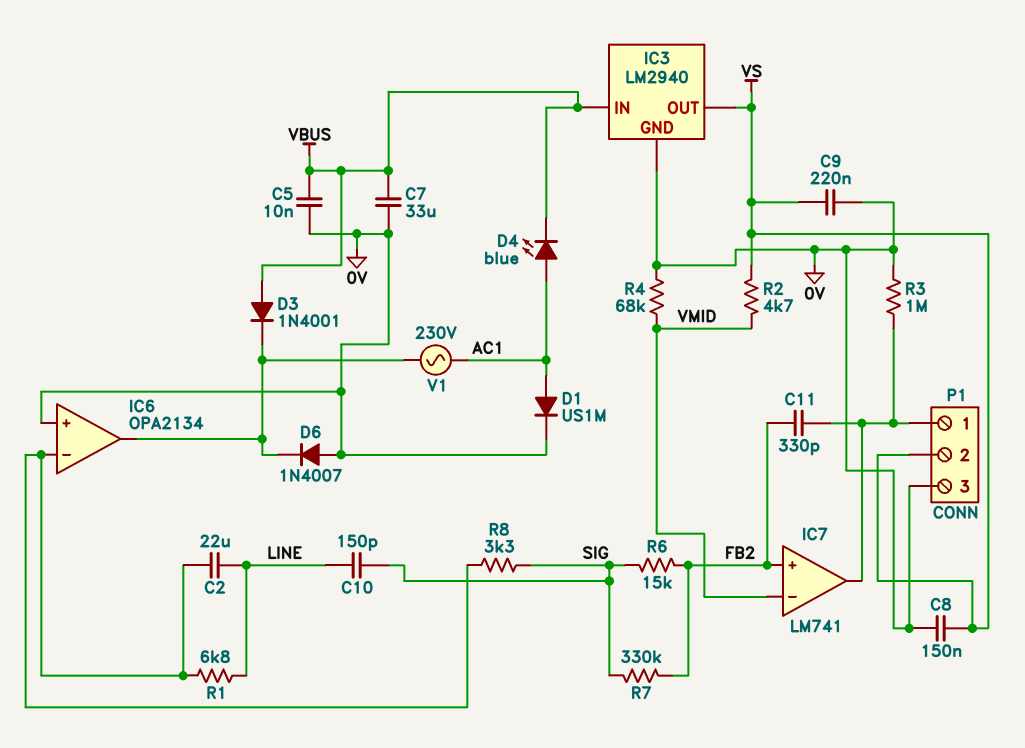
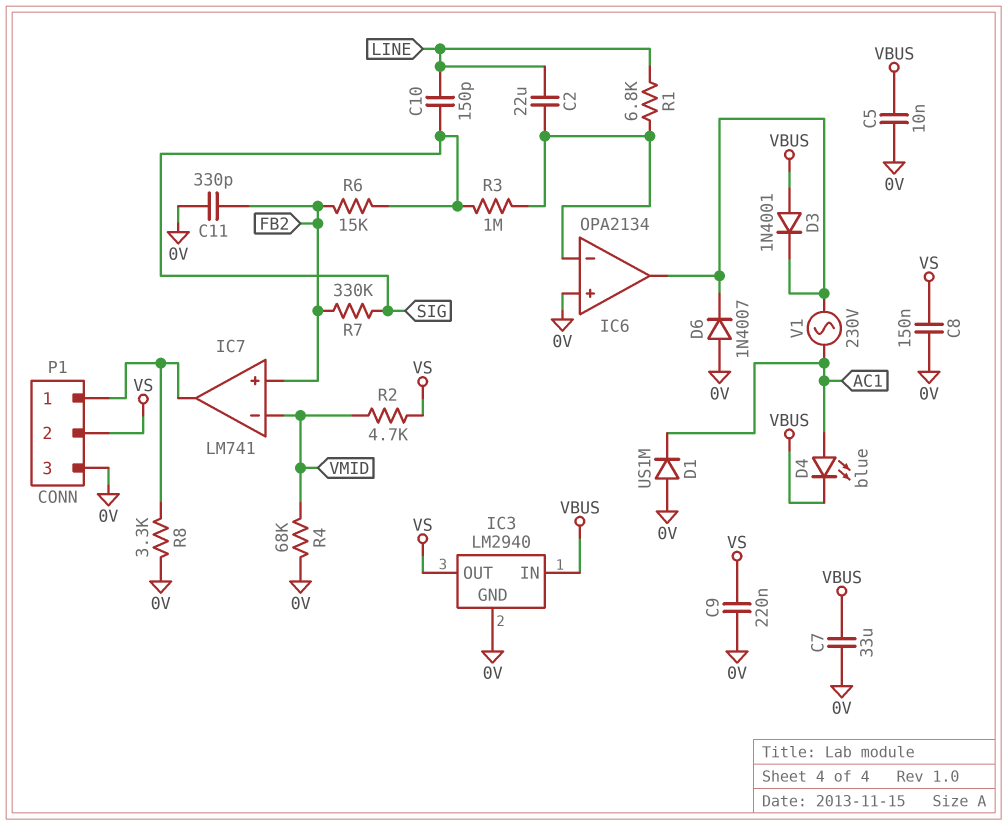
C11: 330pF (FB2, IC7/out) -> 330pF (0V, FB2)
D1: diode US1M (A AC1, K 0V) -> diode US1M (A 0V, K AC1)
R3: 1M (0V, IC7/out) -> 1M (IC6/in-, SIG)
R8: 3.3k (IC6/in-, SIG) -> 3.3k (0V, IC7/out)

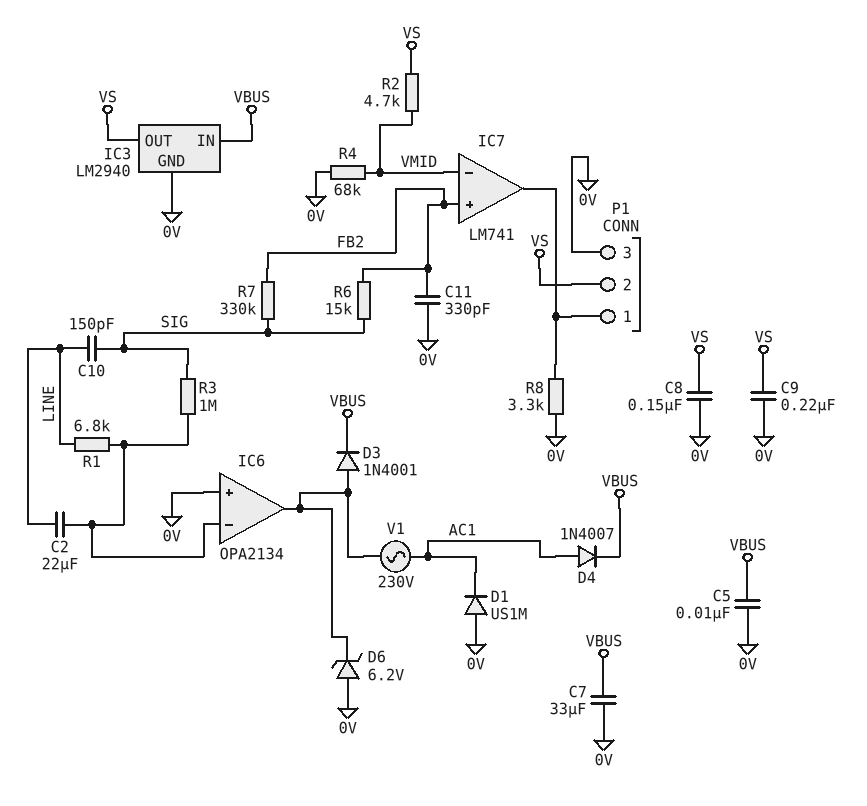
D3: diode 1N4001 (A VBUS, K IC6/out) -> diode 1N4001 (A IC6/out, K VBUS)
D4: LED blue (A AC1, K VBUS) -> diode 1N4007 (A AC1, K VBUS)
D6: diode 1N4007 (A 0V, K IC6/out) -> zener 6.2V (A 0V, K IC6/out)

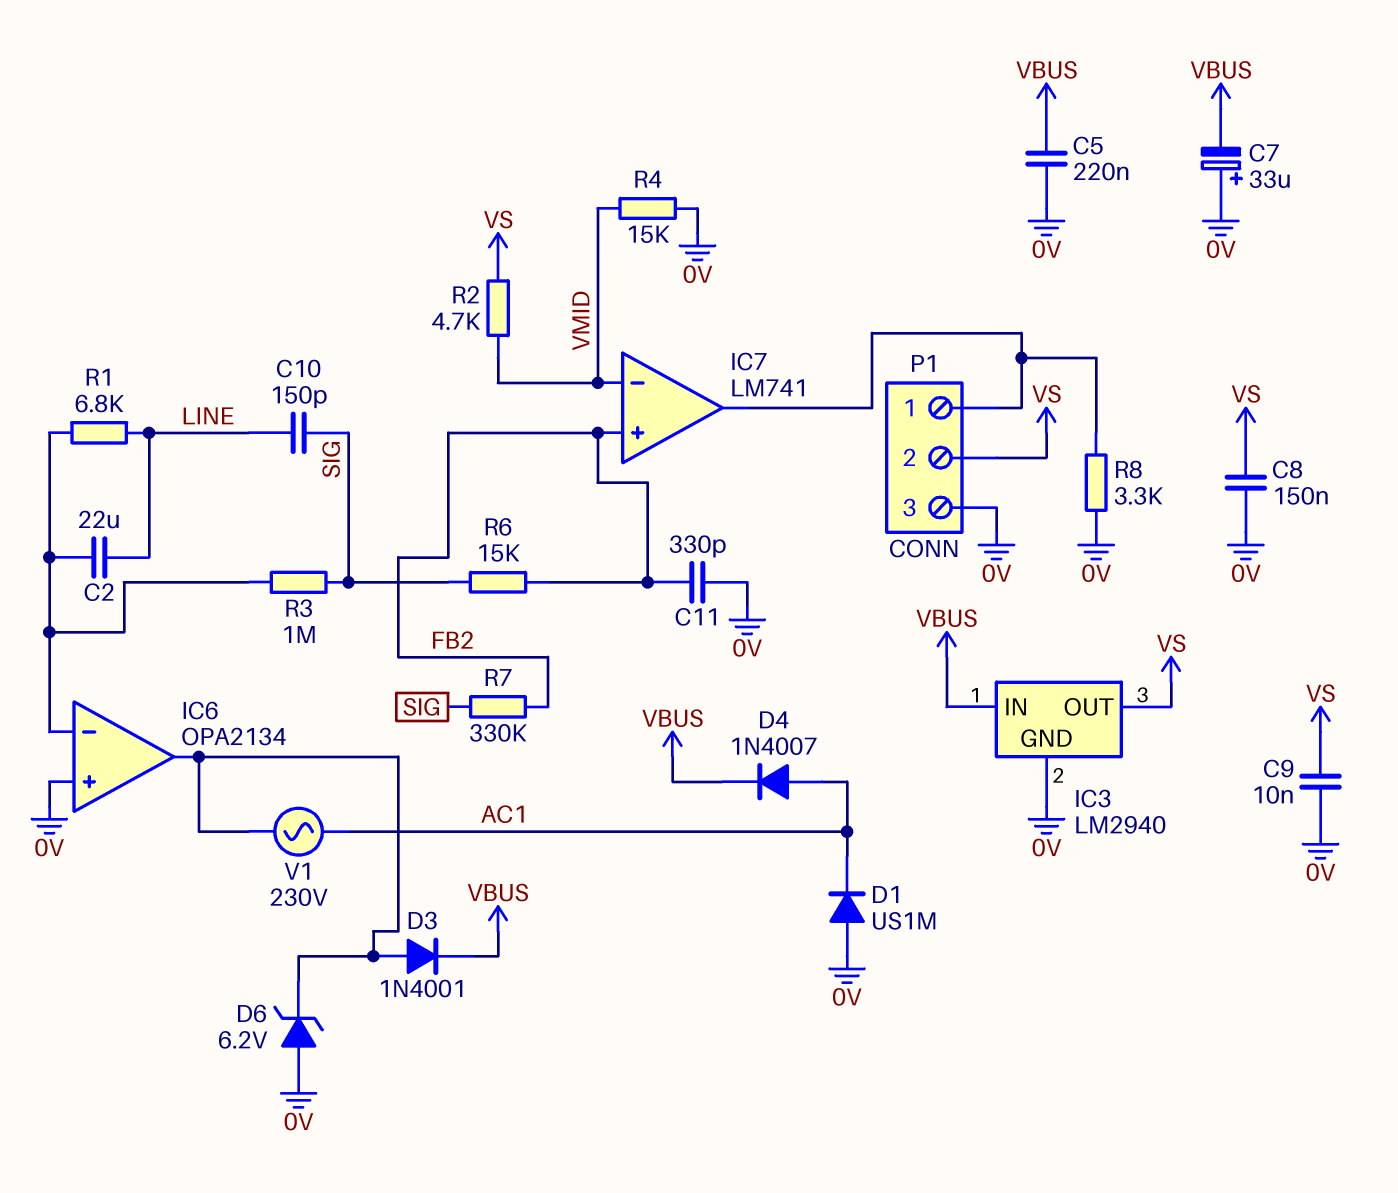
C5: 10nF (0V, VBUS) -> 220nF (0V, VBUS)
C7: 33uF (0V, VBUS) -> 33uF (plus 0V, minus VBUS)
C9: 220nF (0V, VS) -> 10nF (0V, VS)
R4: 68k (0V, VMID) -> 15k (0V, VMID)

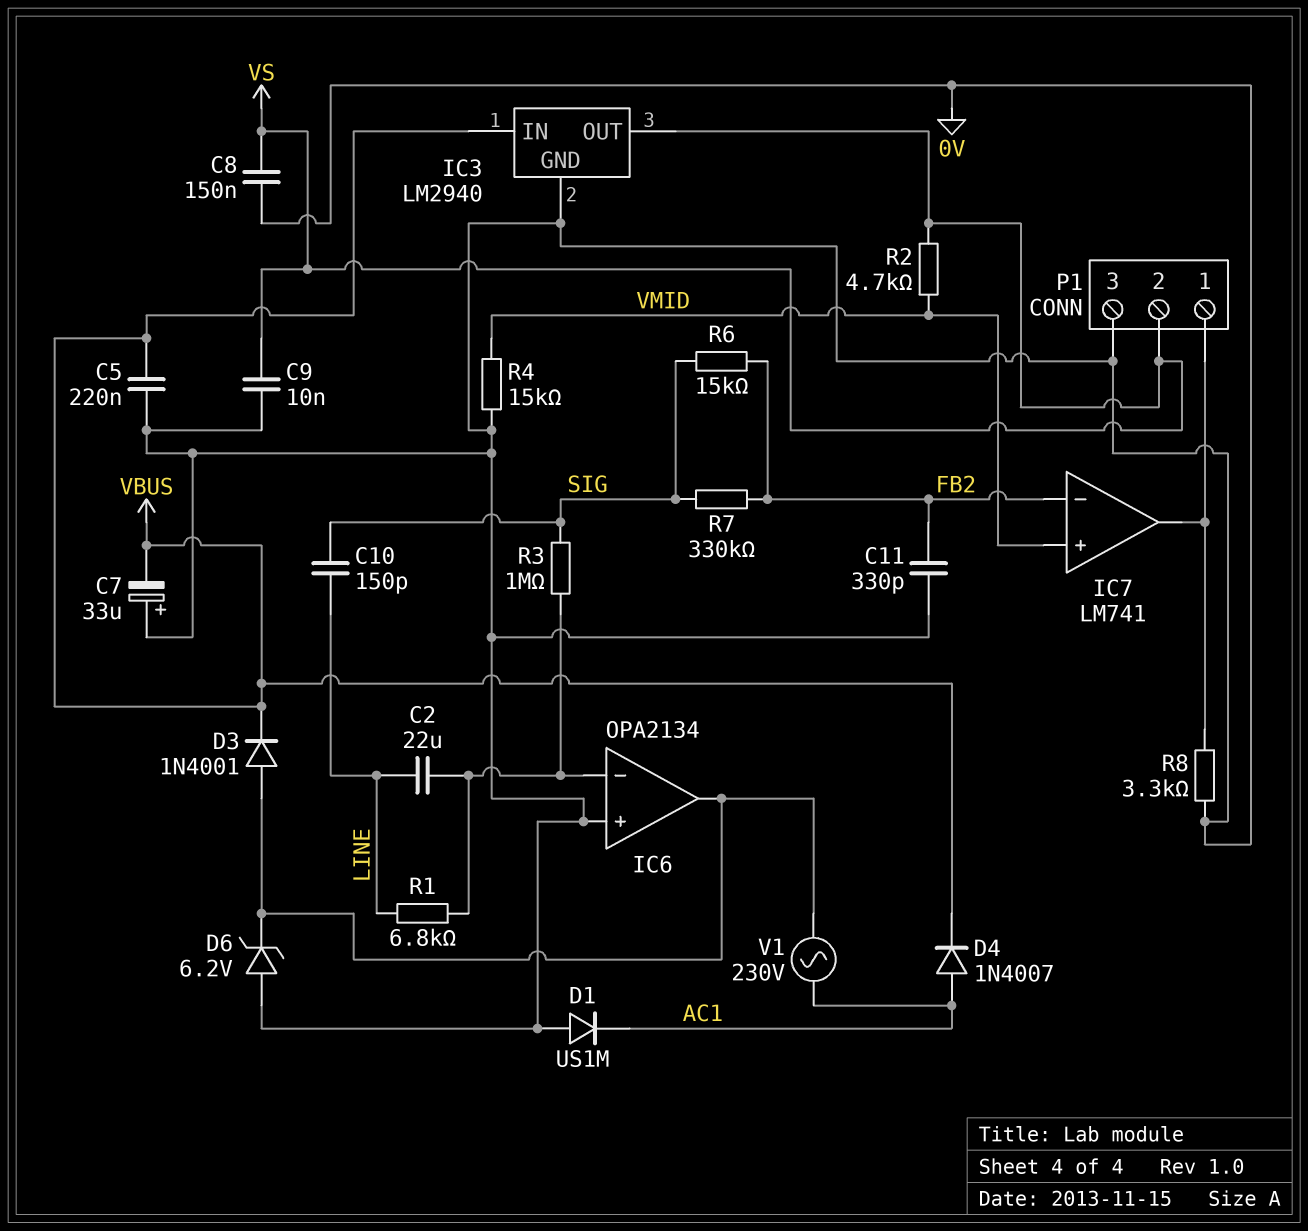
IC7 pin in+: FB2 -> VMID
IC7 pin in-: VMID -> FB2

